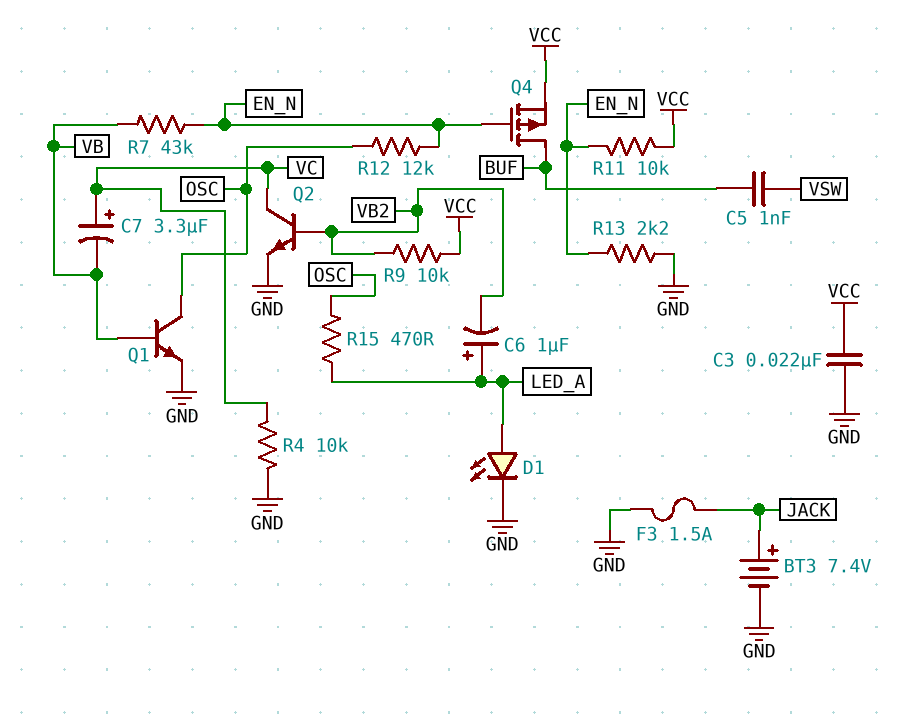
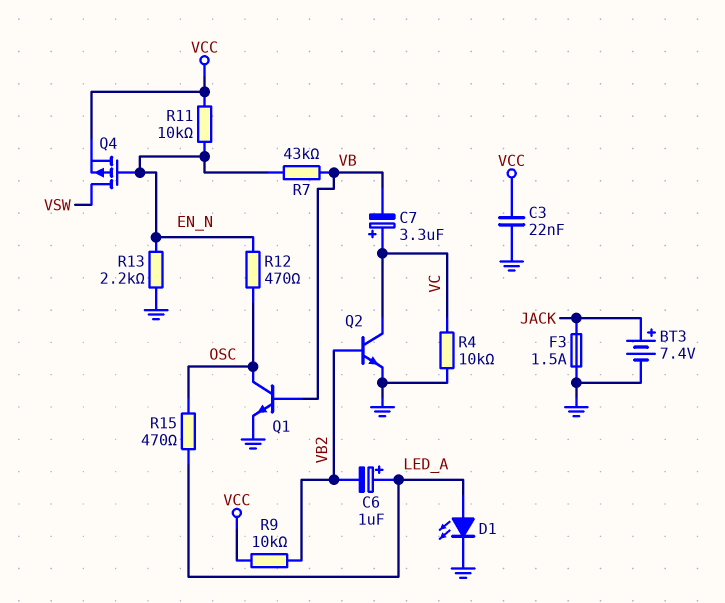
C5: 1nF (BUF, VSW) -> none
Q4: PMOS (G EN_N, D BUF, S VCC) -> PMOS (G EN_N, D VSW, S VCC)
R12: 12k (EN_N, OSC) -> 470 (EN_N, OSC)

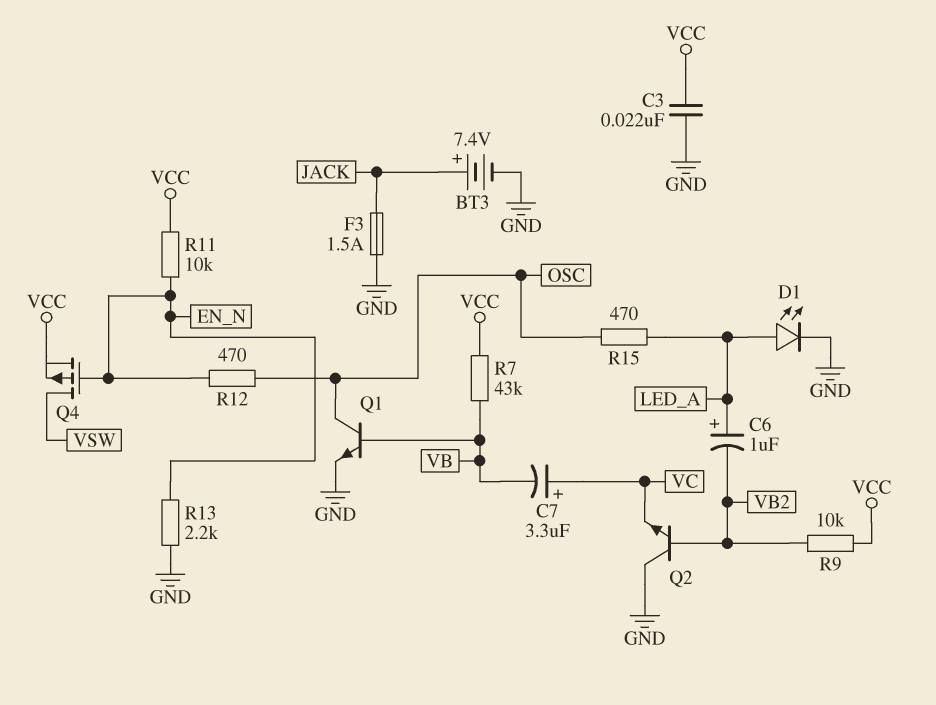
Q2: NPN (B VB2, C VC, E GND) -> NPN (B VB2, C GND, E VC)
R4: 10k (GND, VC) -> none
R7: 43k (EN_N, VB) -> 43k (VB, VCC)

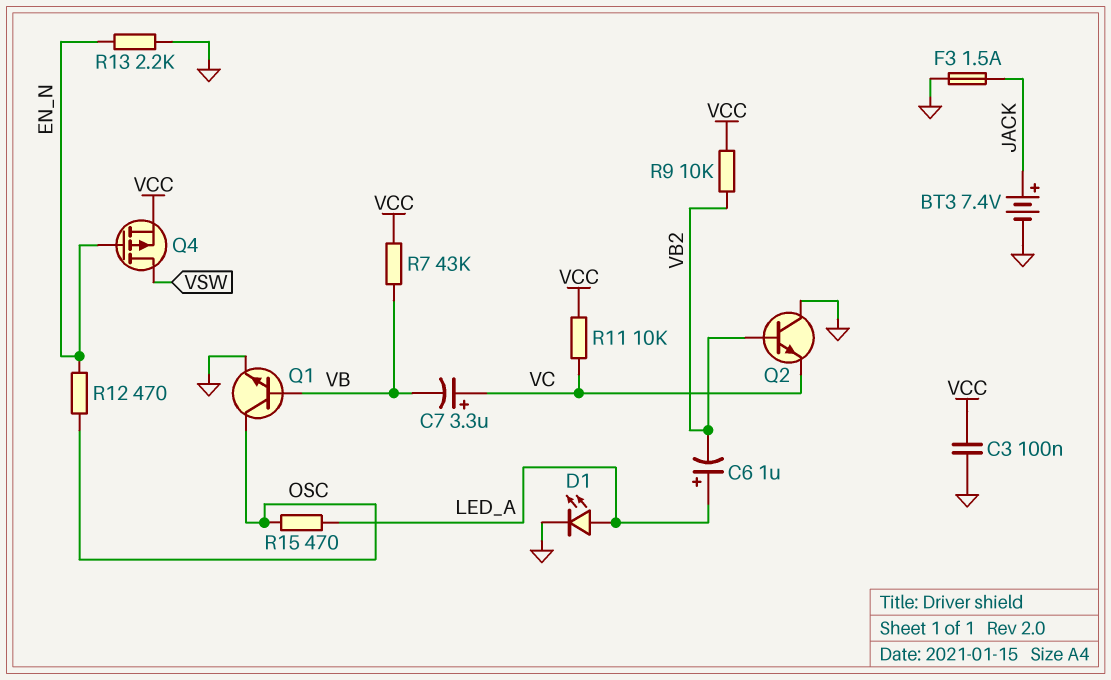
C3: 22nF (GND, VCC) -> 100nF (GND, VCC)
R11: 10k (EN_N, VCC) -> 10k (VC, VCC)

